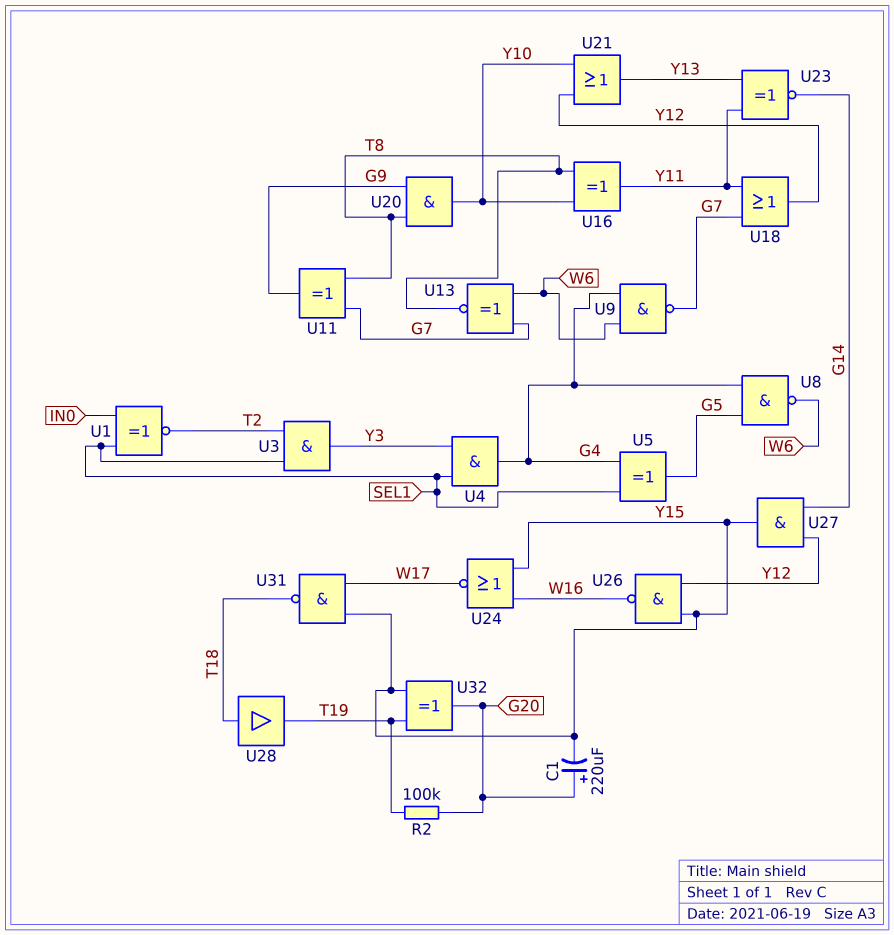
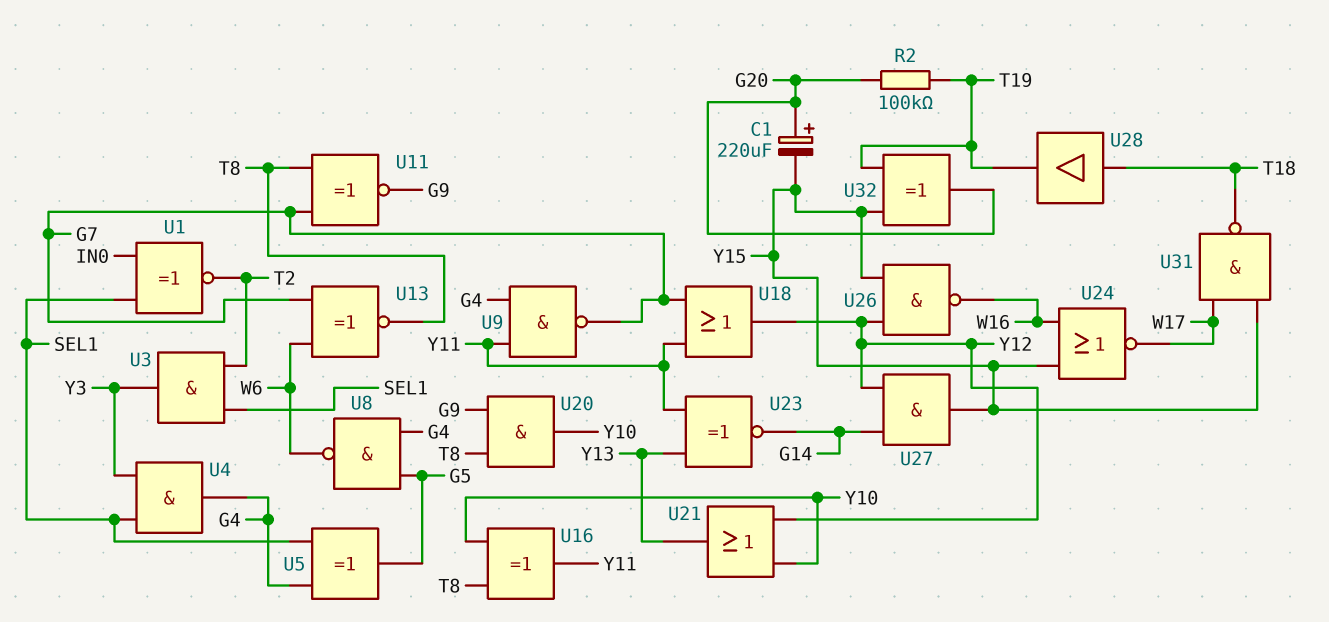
U9: NAND (in G4, in W6, out G7) -> NAND (in G4, in Y11, out G7)
U11: XOR (in G7, in T8, out G9) -> XNOR (in G7, in T8, out G9)

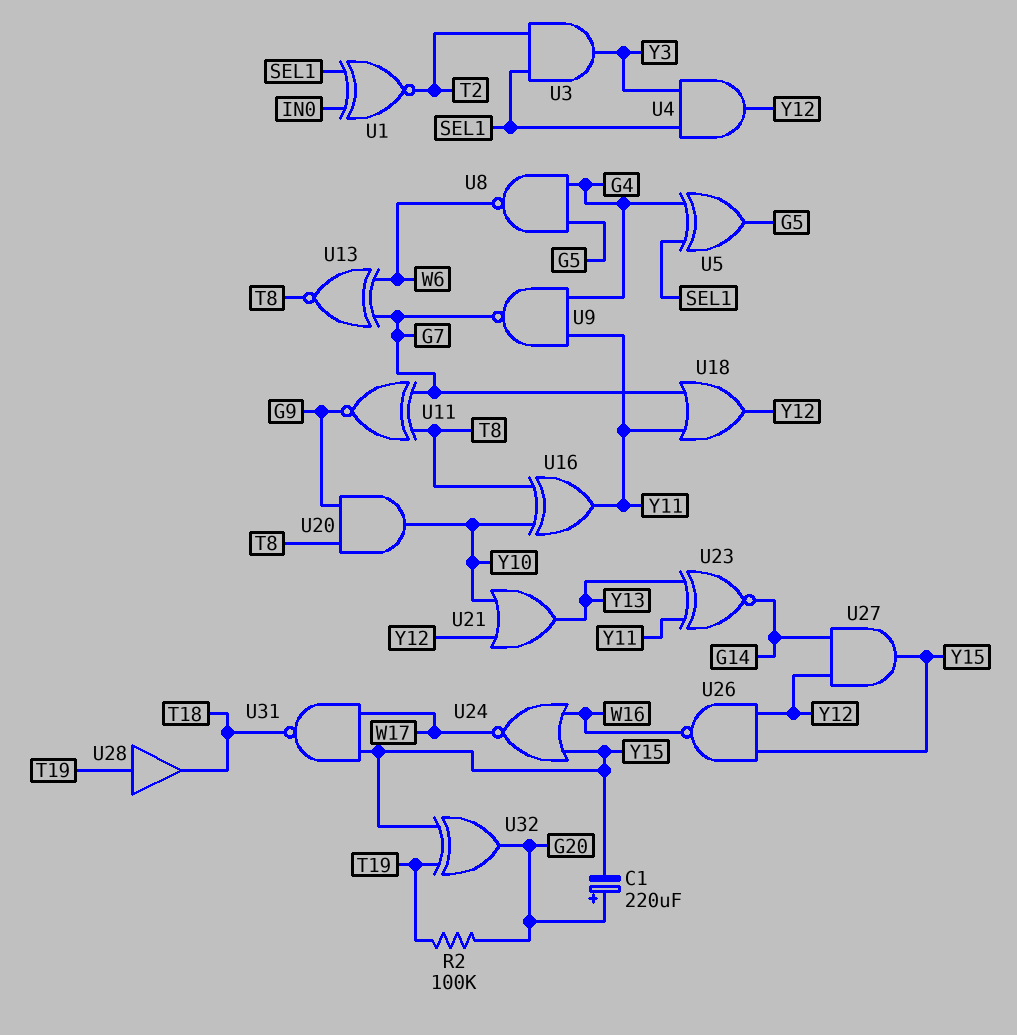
U4: AND (in SEL1, in Y3, out G4) -> AND (in SEL1, in Y3, out Y12)
U28: buffer (in T18, out T19) -> buffer (in T19, out T18)

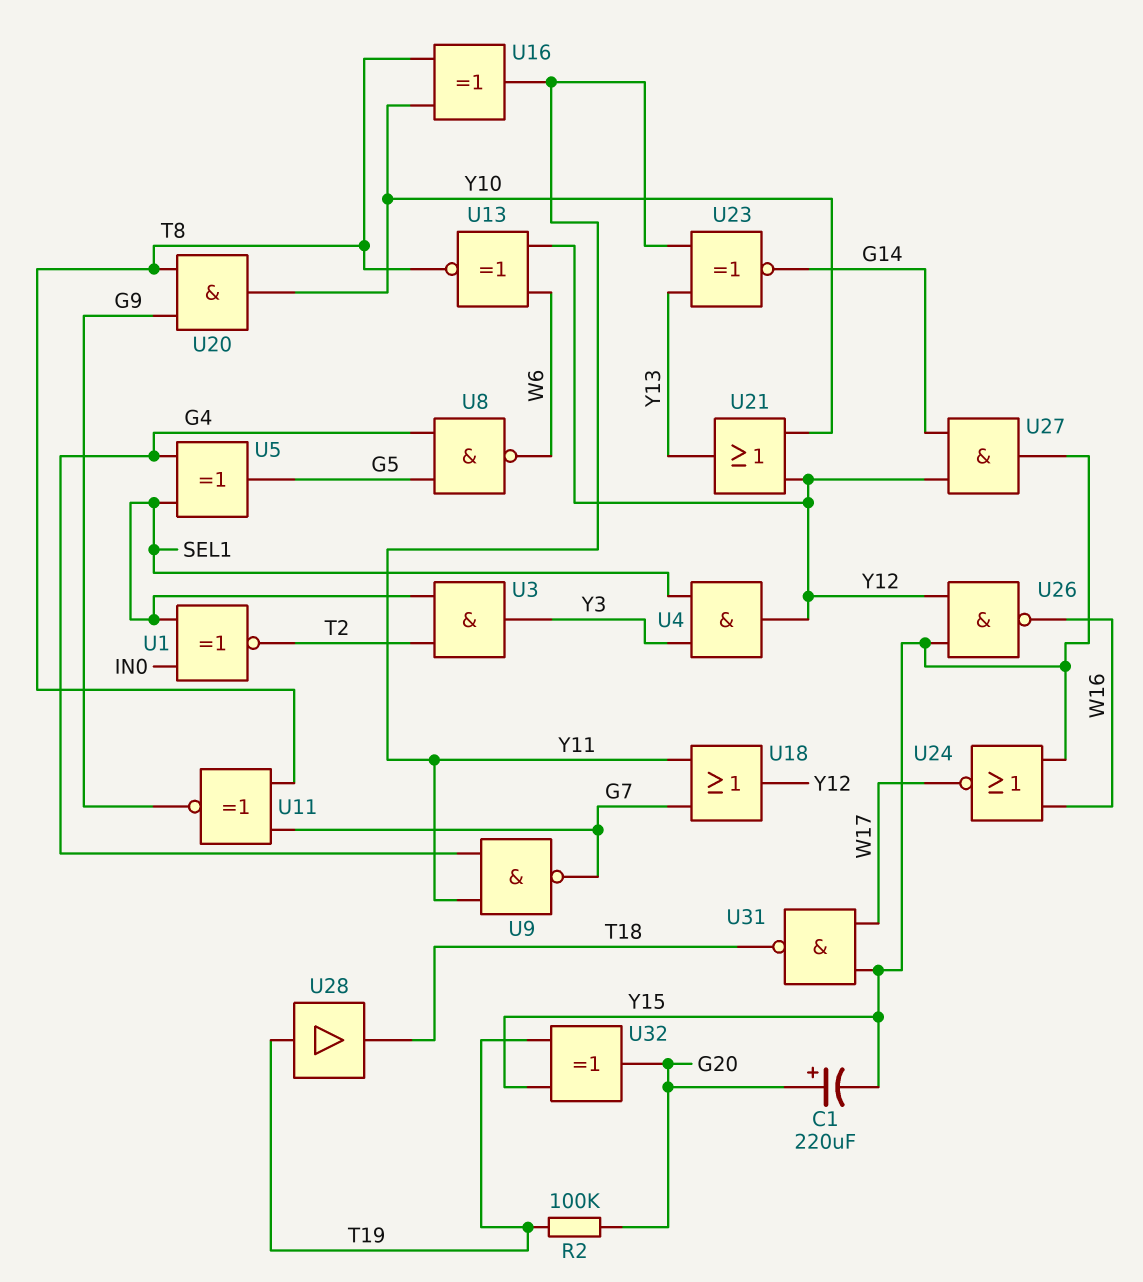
U13: XNOR (in G7, in W6, out T8) -> XNOR (in W6, in Y12, out T8)

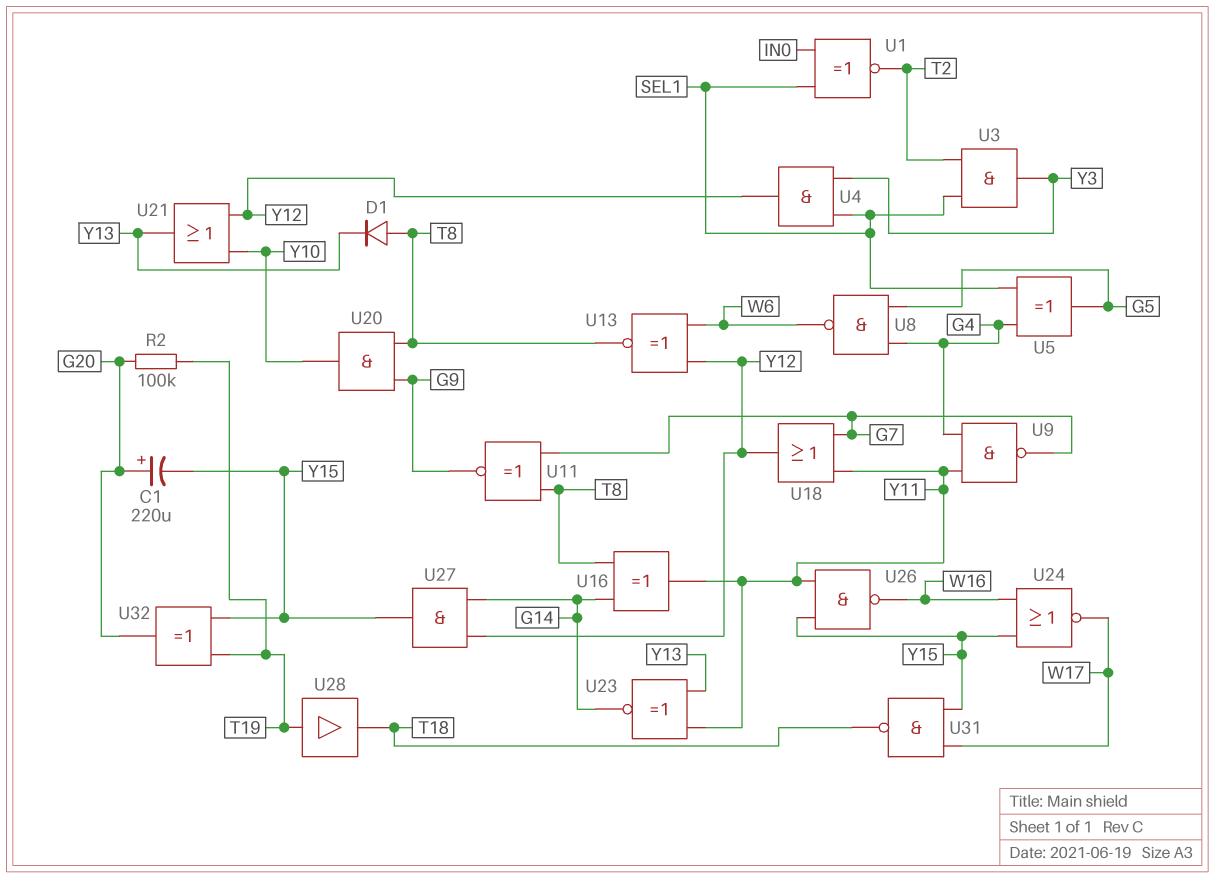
D1: none -> diode (A T8, K Y13)
U16: XOR (in T8, in Y10, out Y11) -> XOR (in G14, in T8, out Y11)
U26: NAND (in Y12, in Y15, out W16) -> NAND (in Y11, in Y15, out W16)

